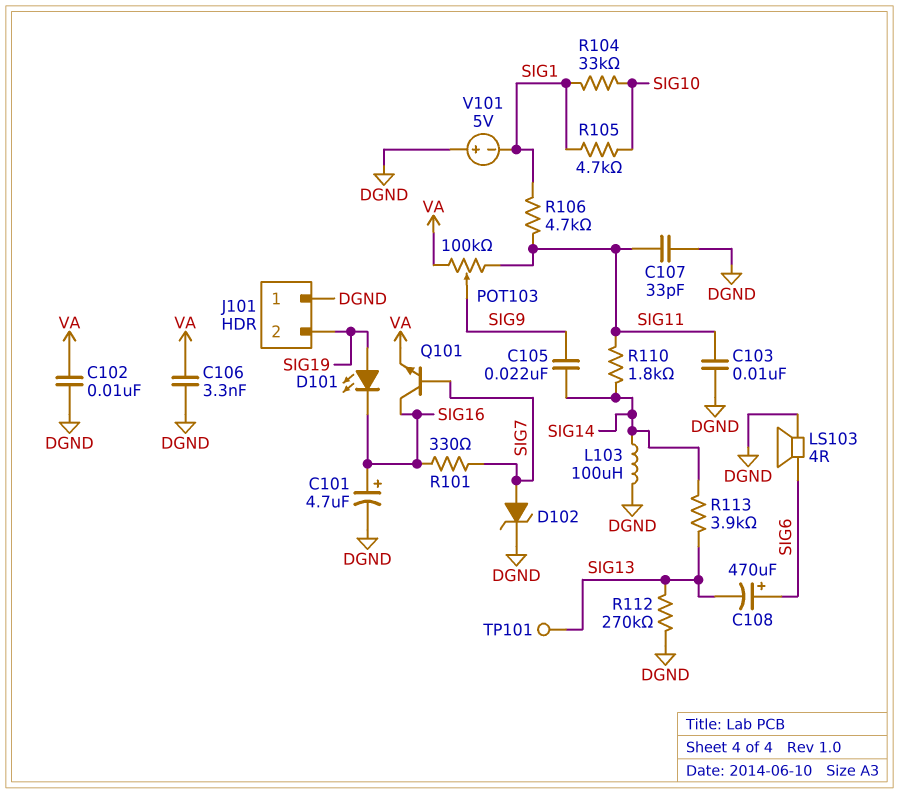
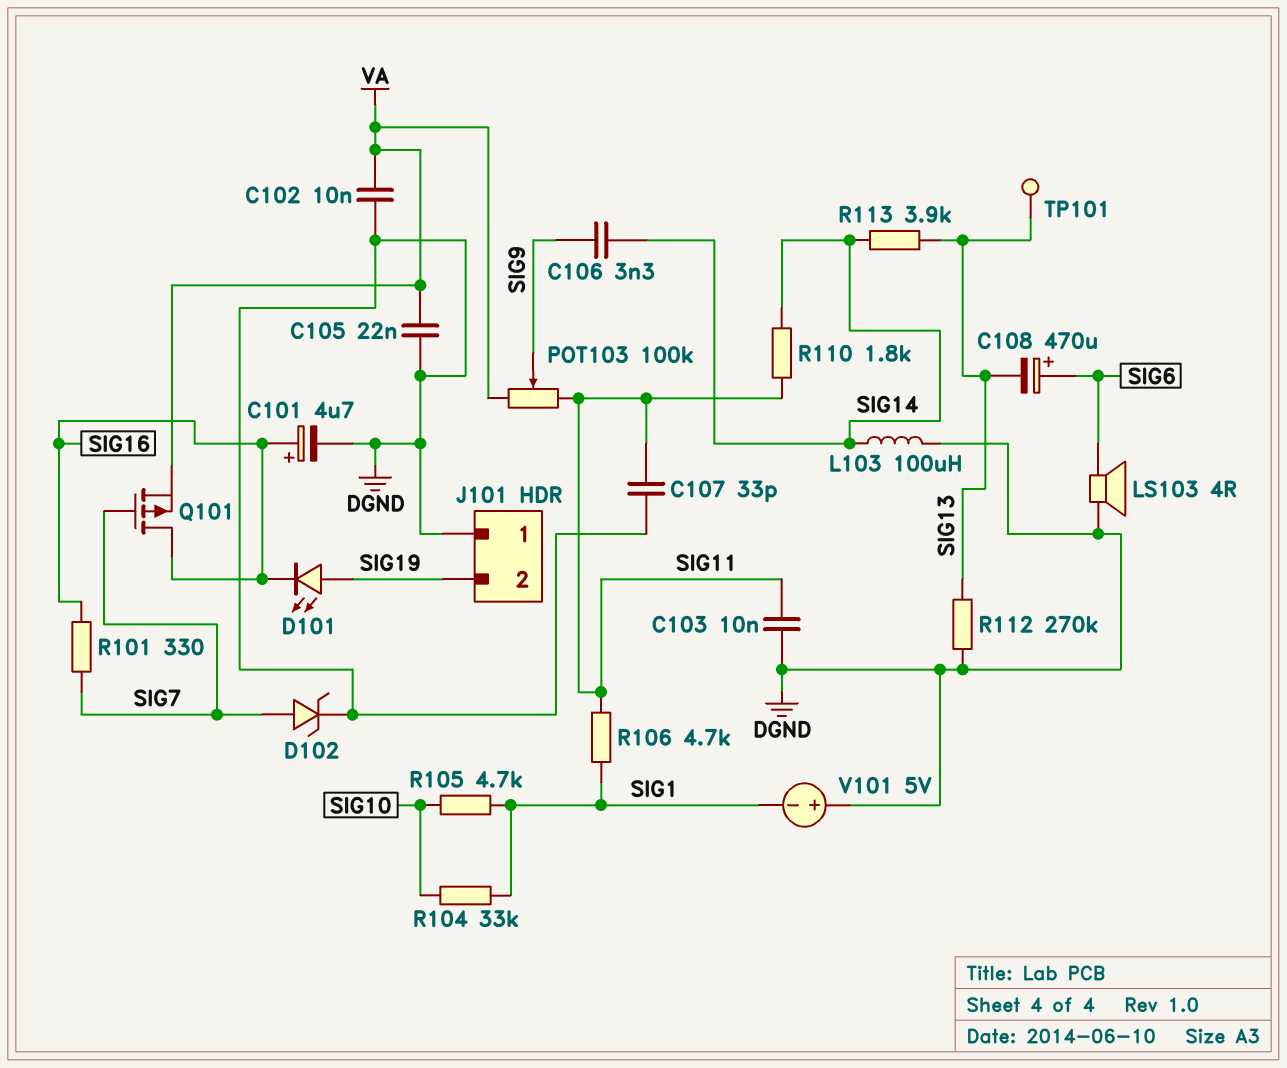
C105: 22nF (SIG9, SIG14) -> 22nF (DGND, VA)
C106: 3.3nF (DGND, VA) -> 3.3nF (SIG9, SIG14)
Q101: NPN (B SIG7, C SIG16, E VA) -> PMOS (G SIG7, D SIG16, S VA)

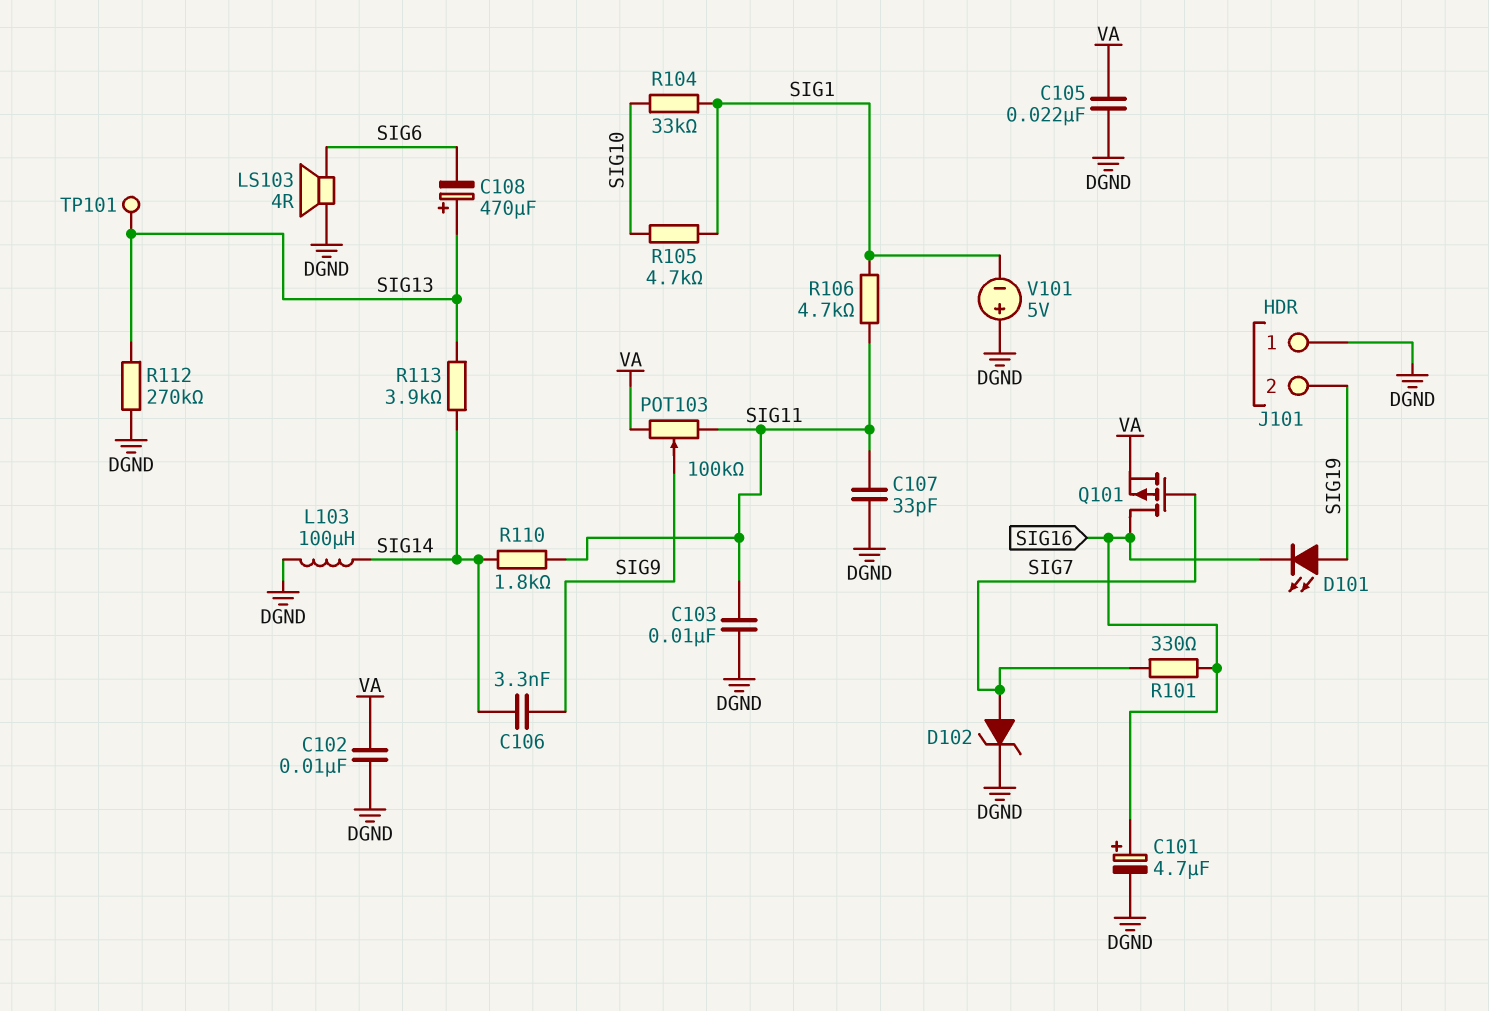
C108: 470uF (plus SIG6, minus SIG13) -> 470uF (plus SIG13, minus SIG6)

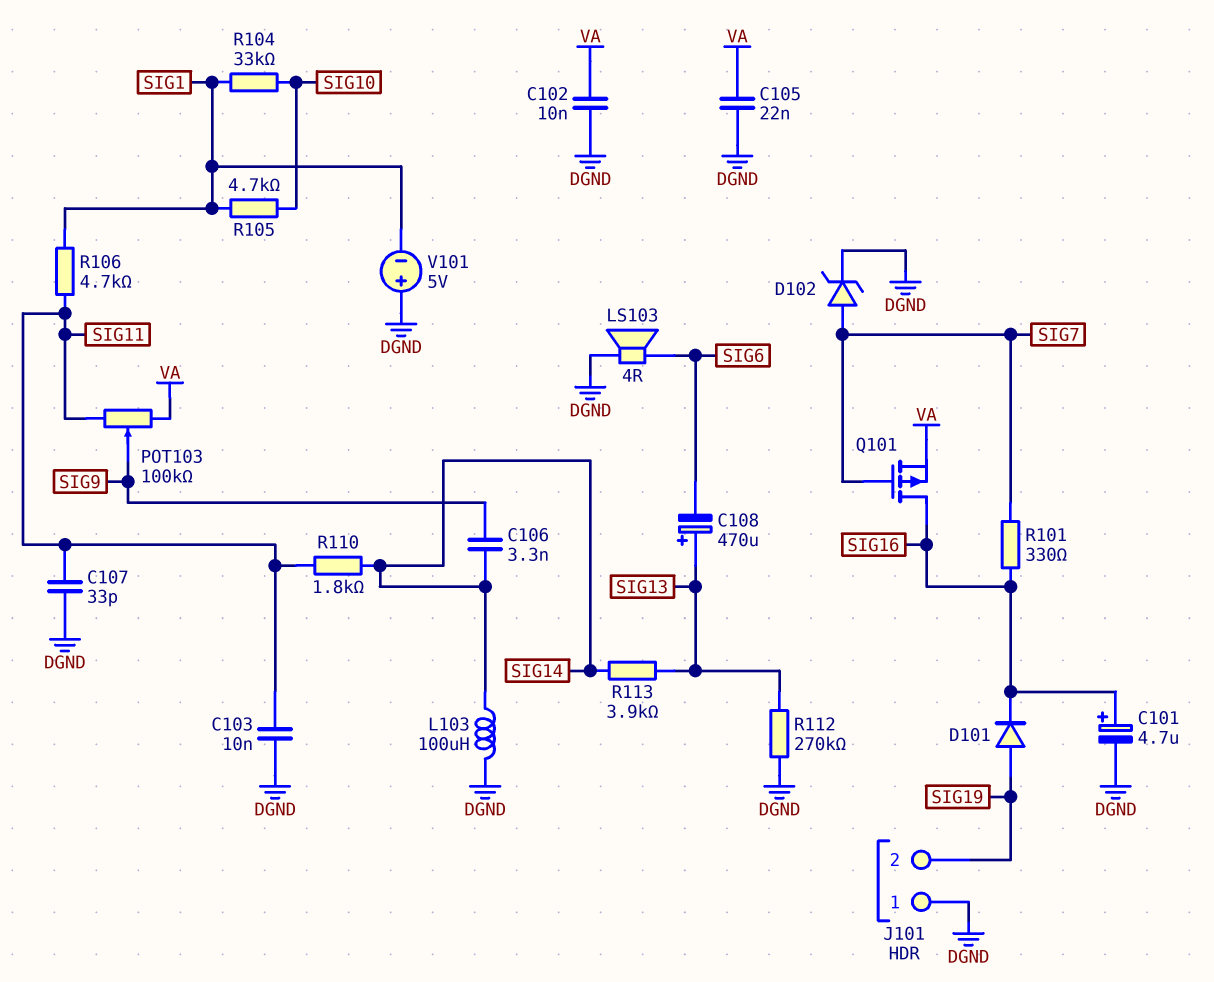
D101: LED (A SIG19, K SIG16) -> diode (A SIG19, K SIG16)
TP101: test point (SIG13) -> none

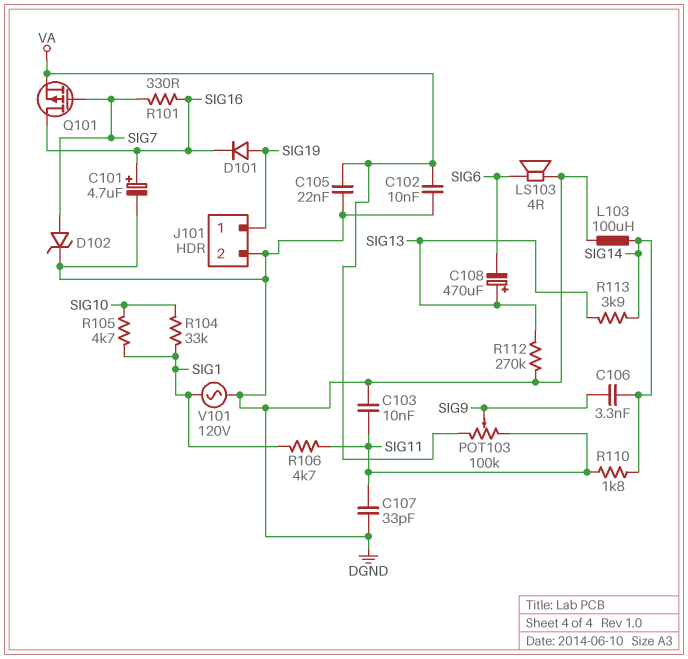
J101 pin 1: DGND -> SIG19
J101 pin 2: SIG19 -> DGND
V101: 5V (plus DGND, minus SIG1) -> AC 120V (DGND, SIG1)

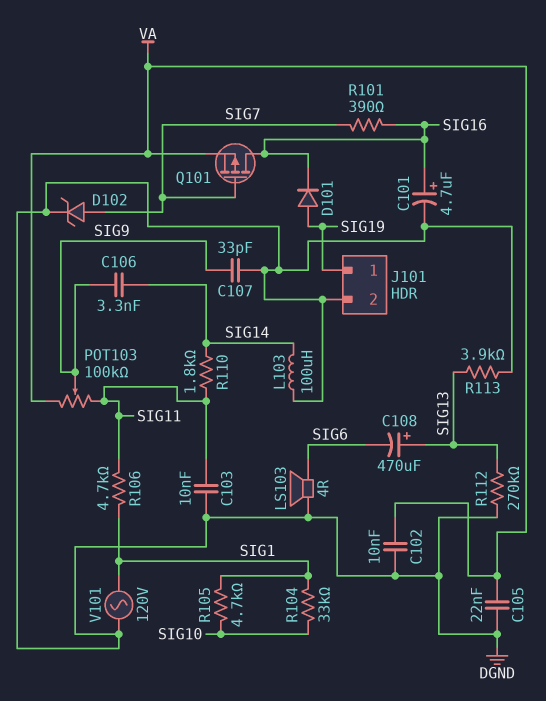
C107: 33pF (DGND, SIG11) -> 33pF (DGND, SIG9)
R101: 330 (SIG7, SIG16) -> 390 (SIG7, SIG16)
R113: 3.9k (SIG13, SIG14) -> 3.9k (DGND, SIG13)

